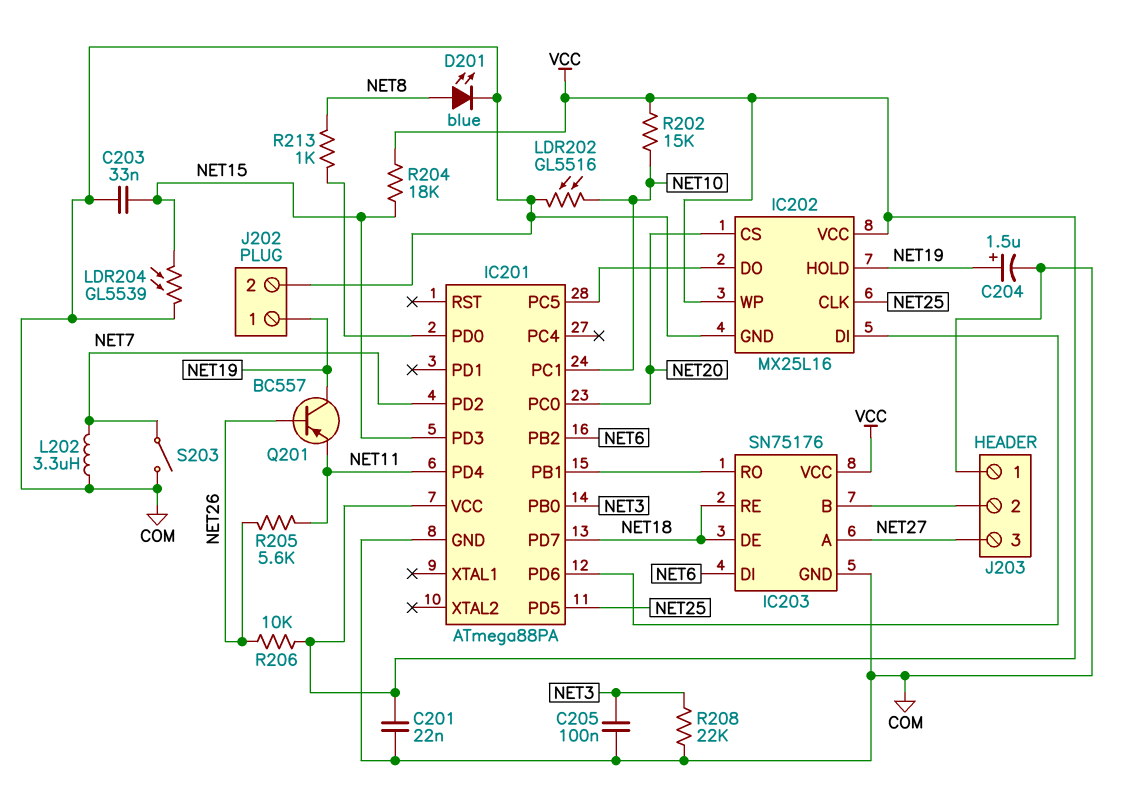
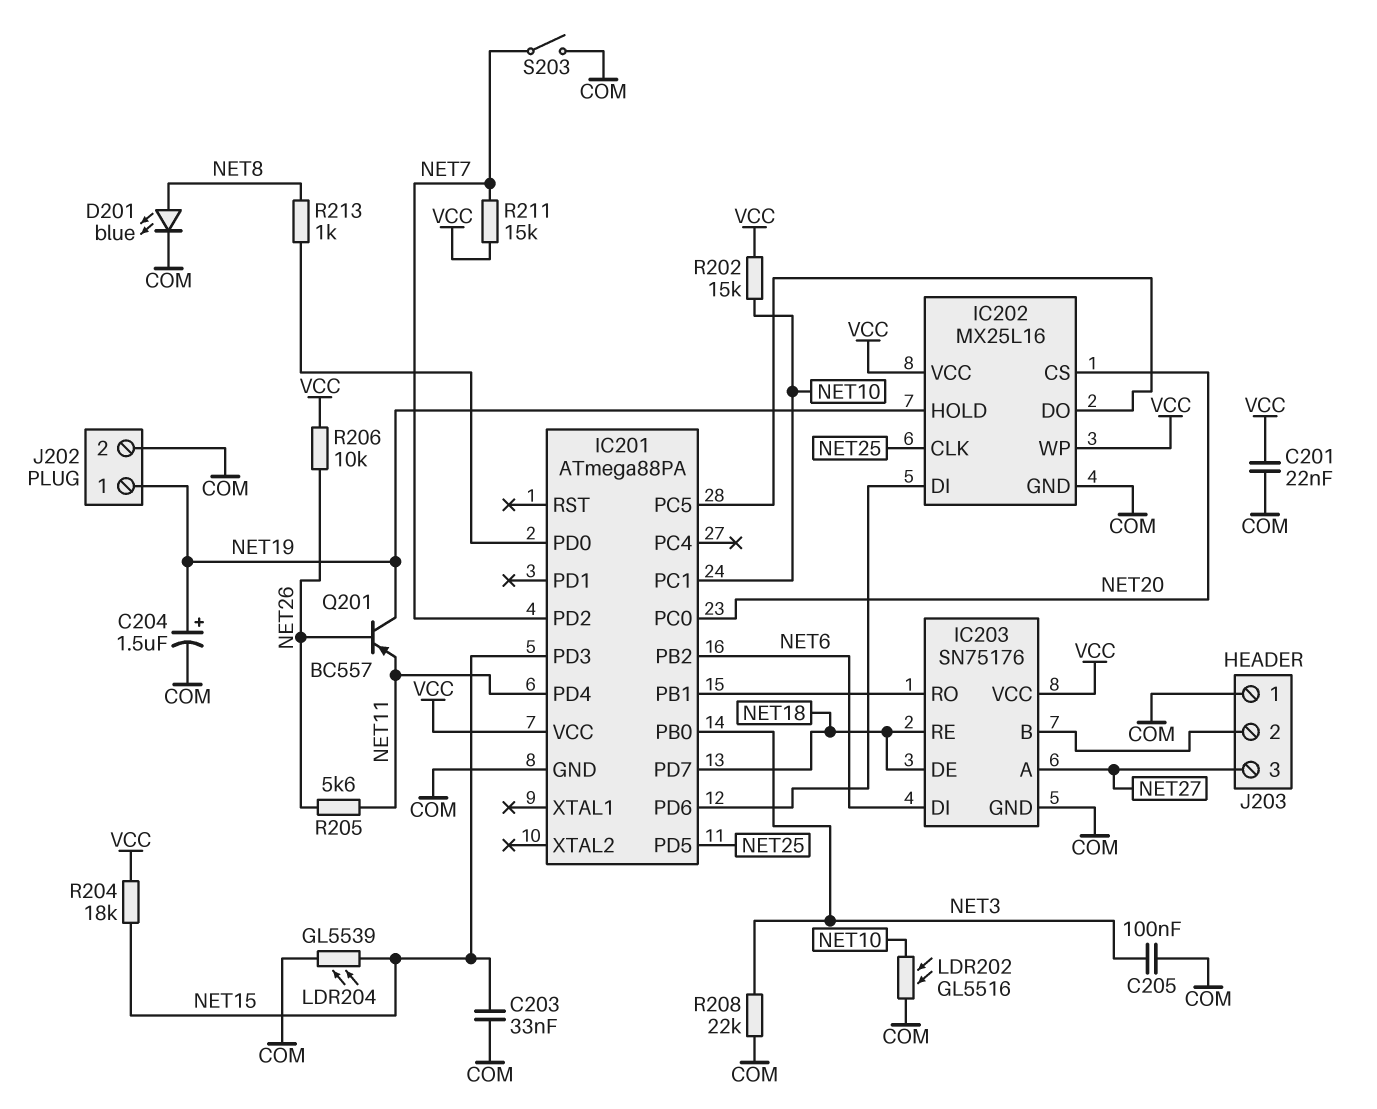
L202: 3.3uH (COM, NET7) -> none
R211: none -> 15k (NET7, VCC)

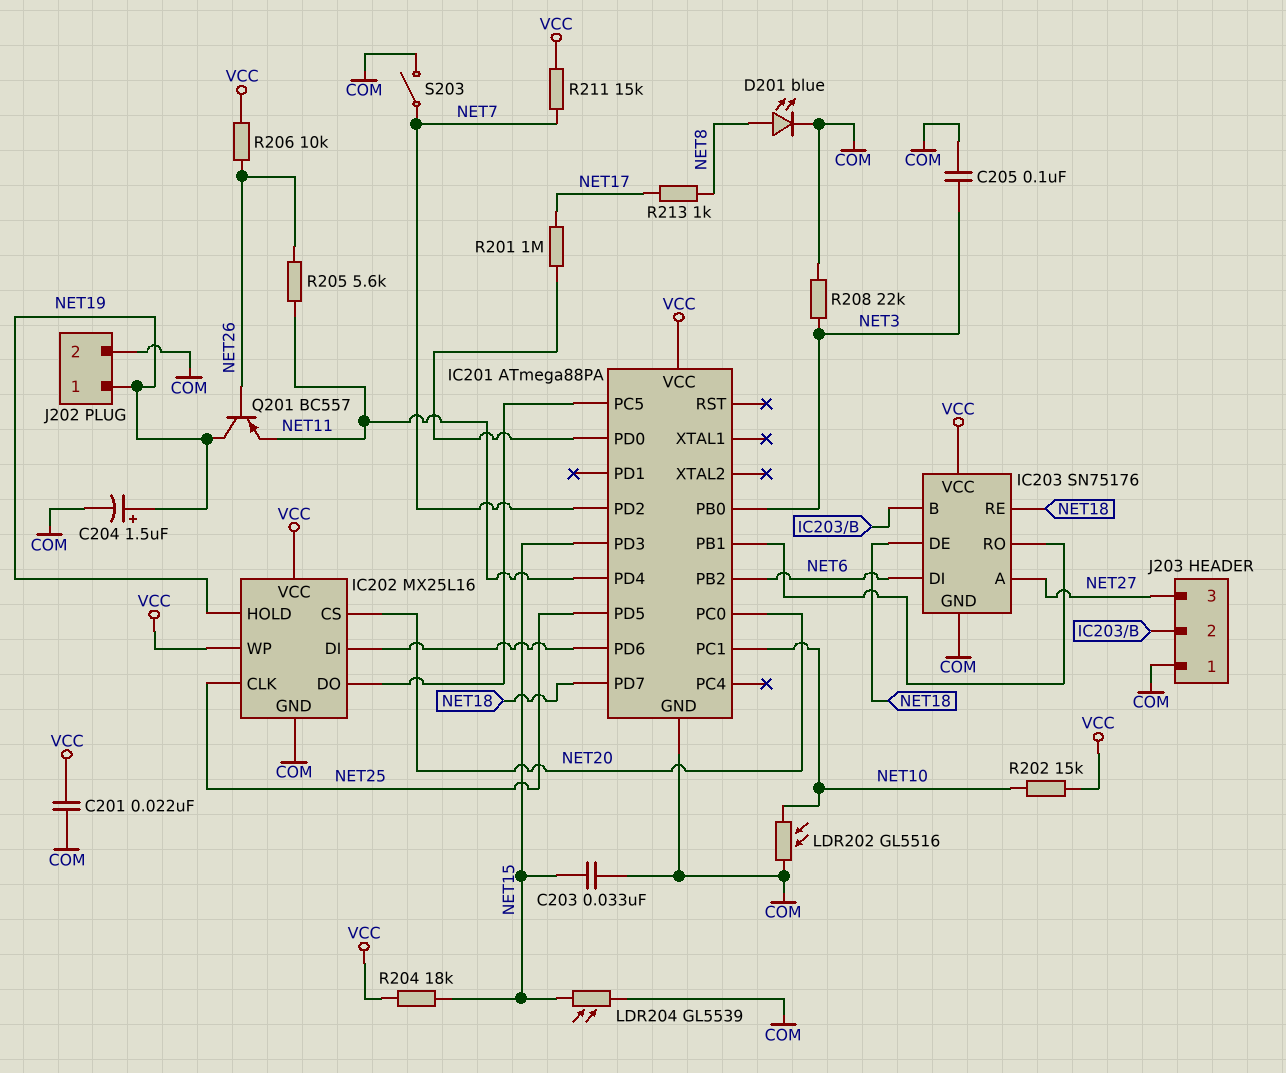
R201: none -> 1M (IC201/PD0, NET17)
R213: 1k (IC201/PD0, NET8) -> 1k (NET8, NET17)

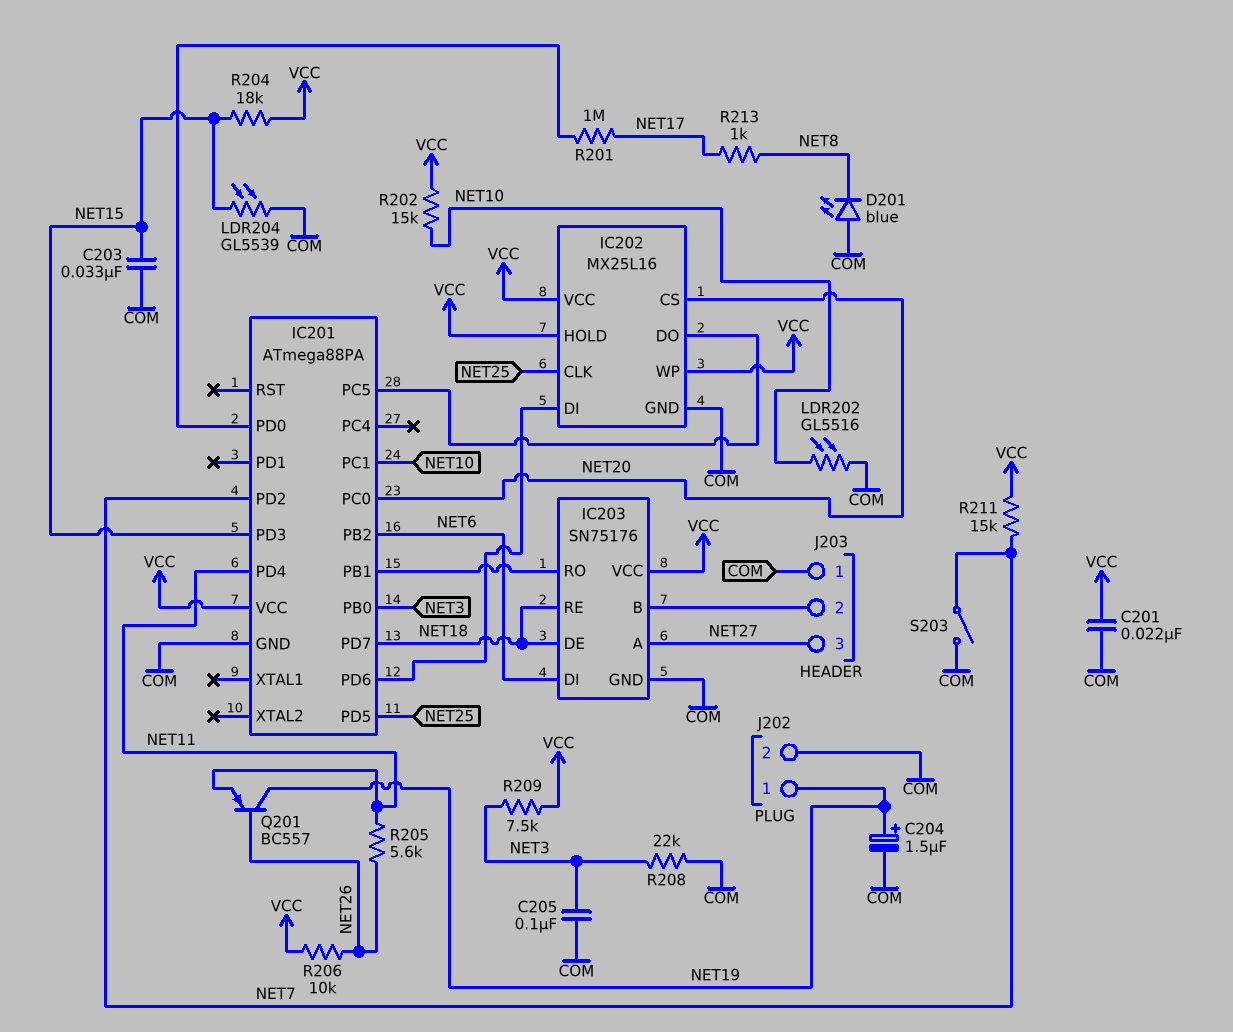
D201: LED blue (A NET8, K COM) -> LED blue (A COM, K NET8)
IC202 pin HOLD: NET19 -> VCC
R209: none -> 7.5k (NET3, VCC)

